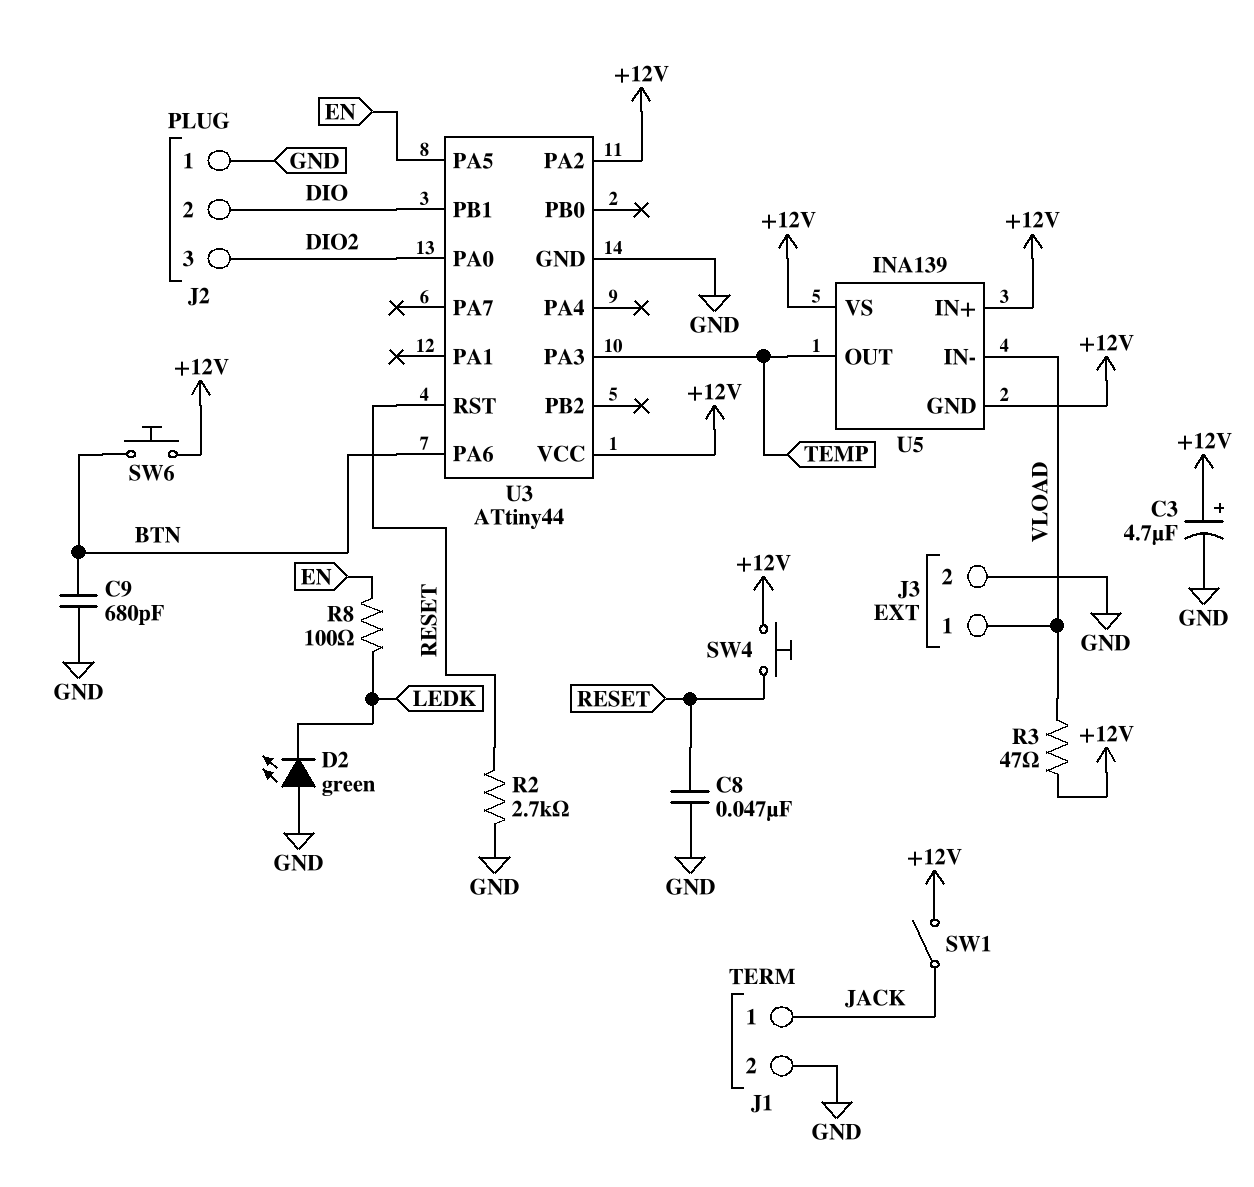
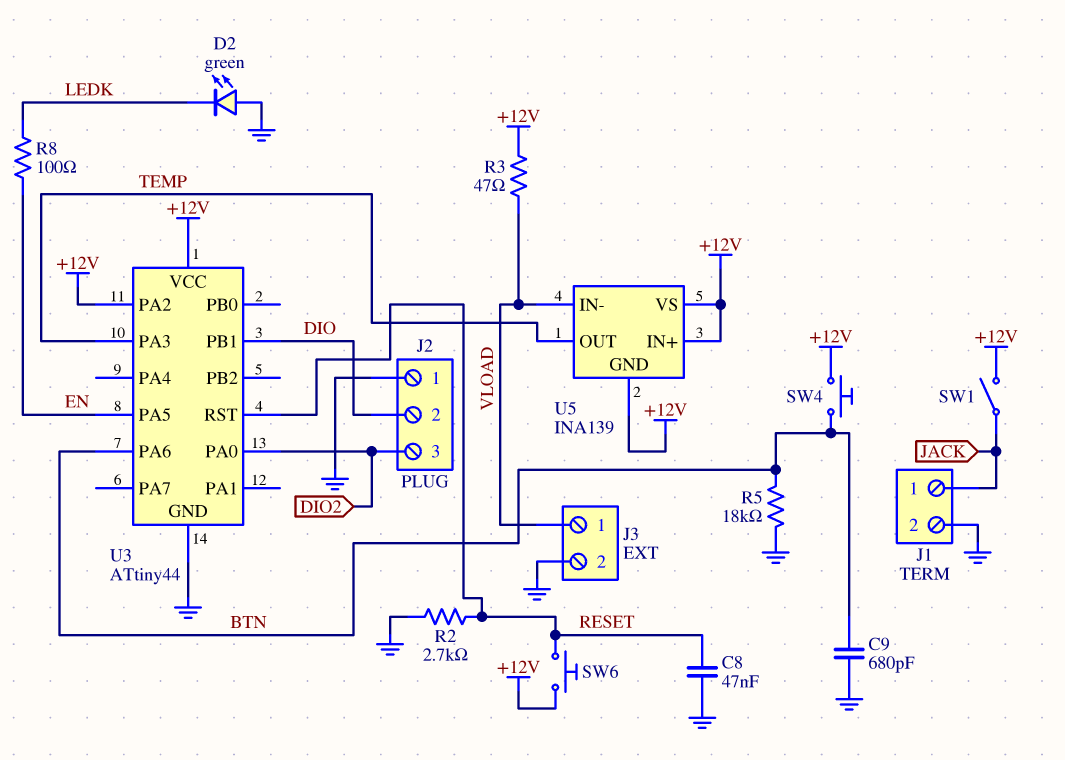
C3: 4.7uF (plus +12V, minus GND) -> none
R5: none -> 18k (BTN, GND)
SW4: button (+12V, RESET) -> button (+12V, BTN)
SW6: button (+12V, BTN) -> button (+12V, RESET)

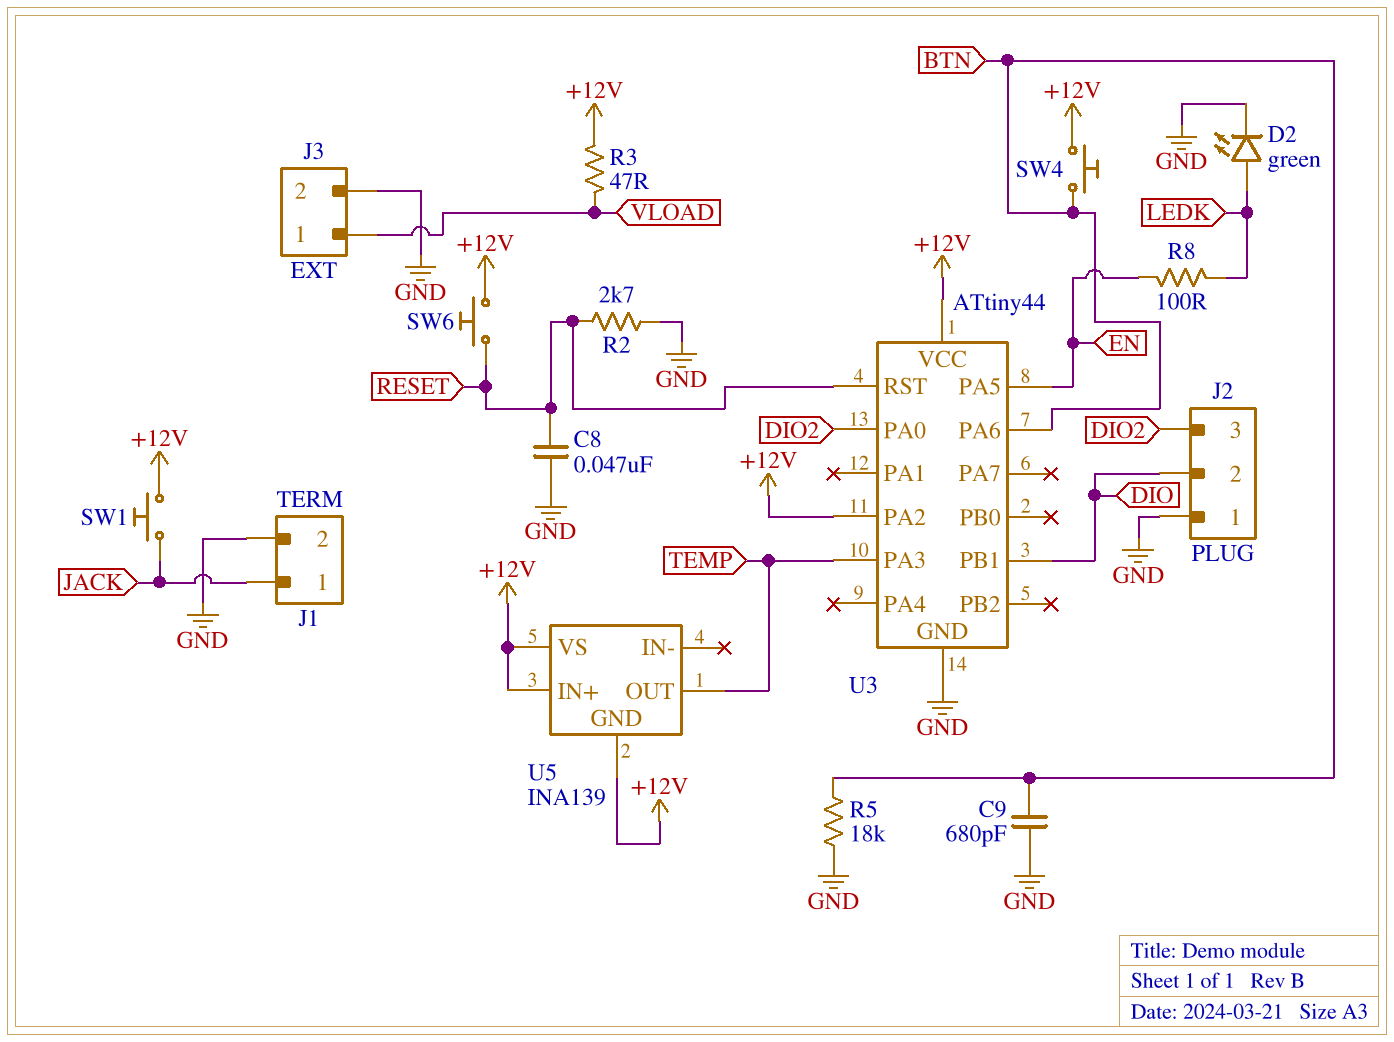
D2: LED green (A GND, K LEDK) -> LED green (A LEDK, K GND)
SW1: switch (+12V, JACK) -> button (+12V, JACK)
U5 pin IN-: VLOAD -> none

